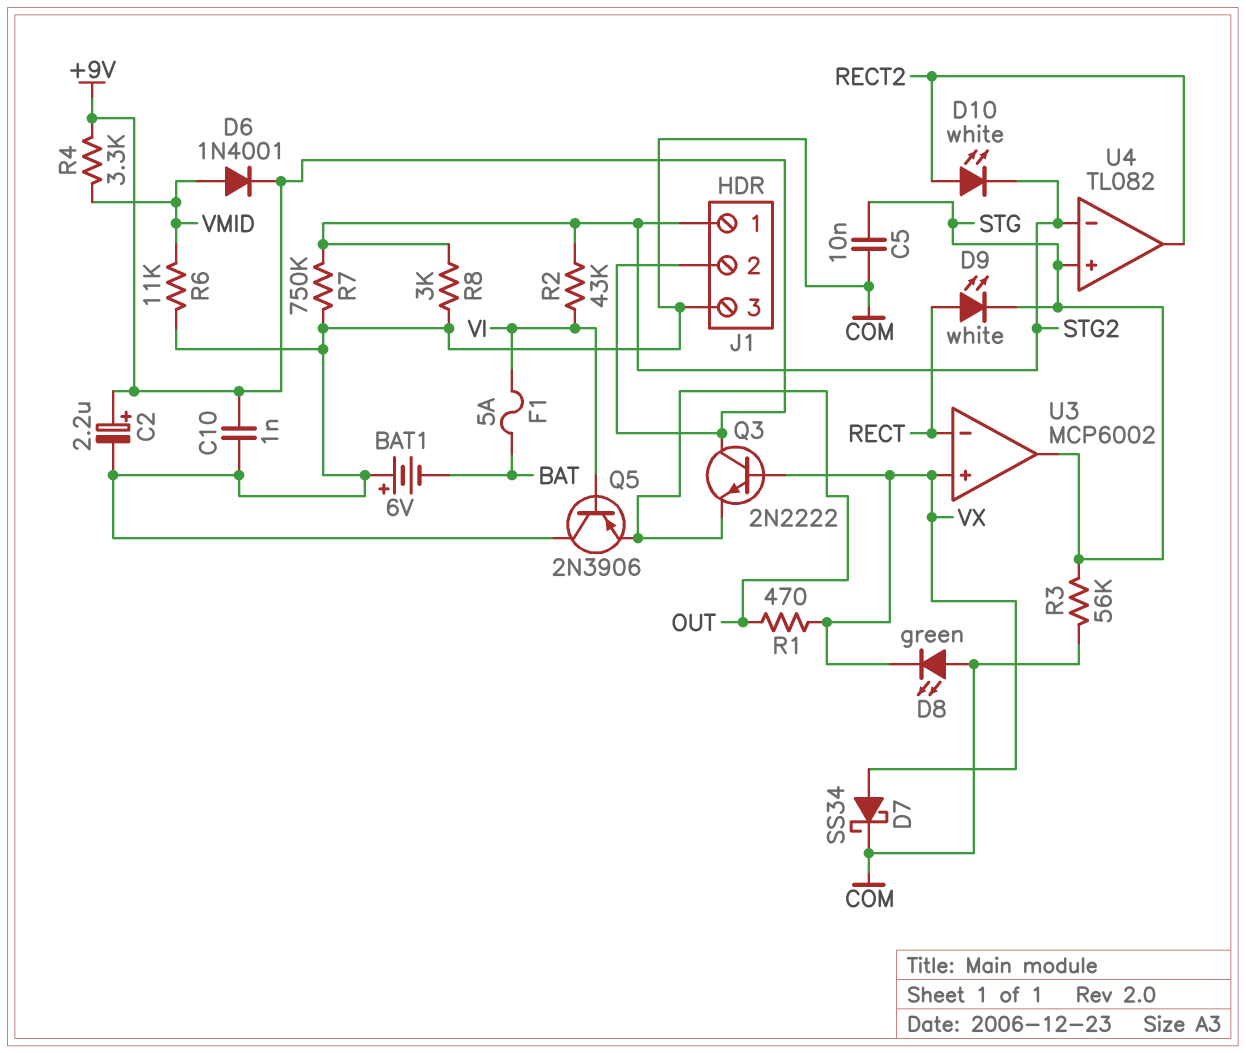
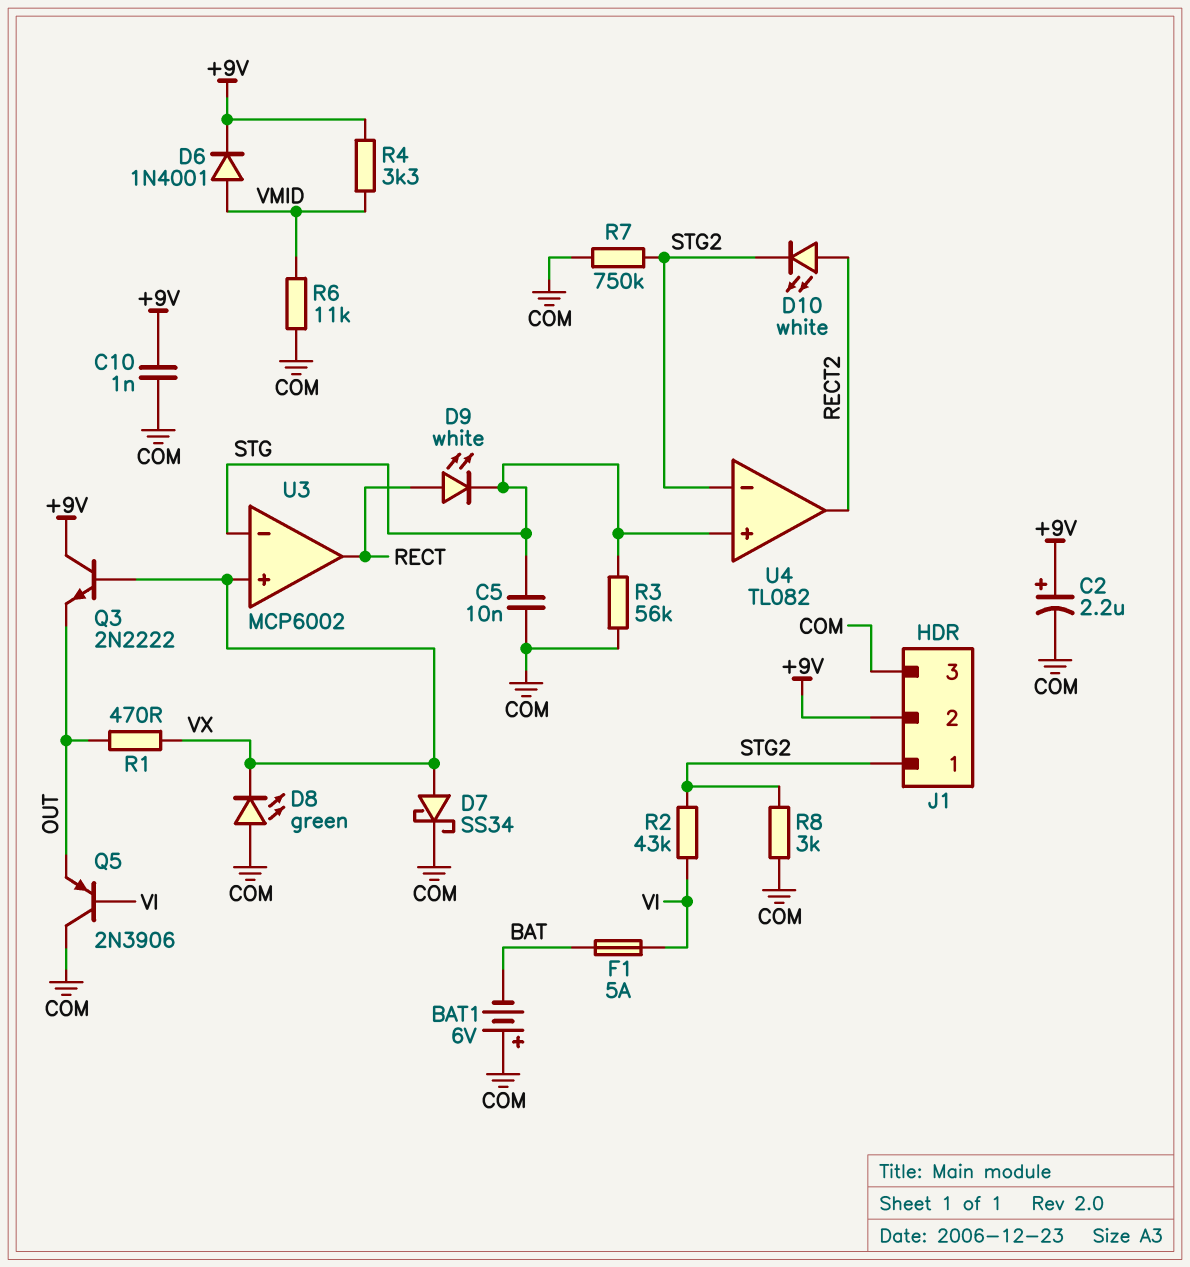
U3 pin in-: RECT -> STG
U3 pin out: STG -> RECT

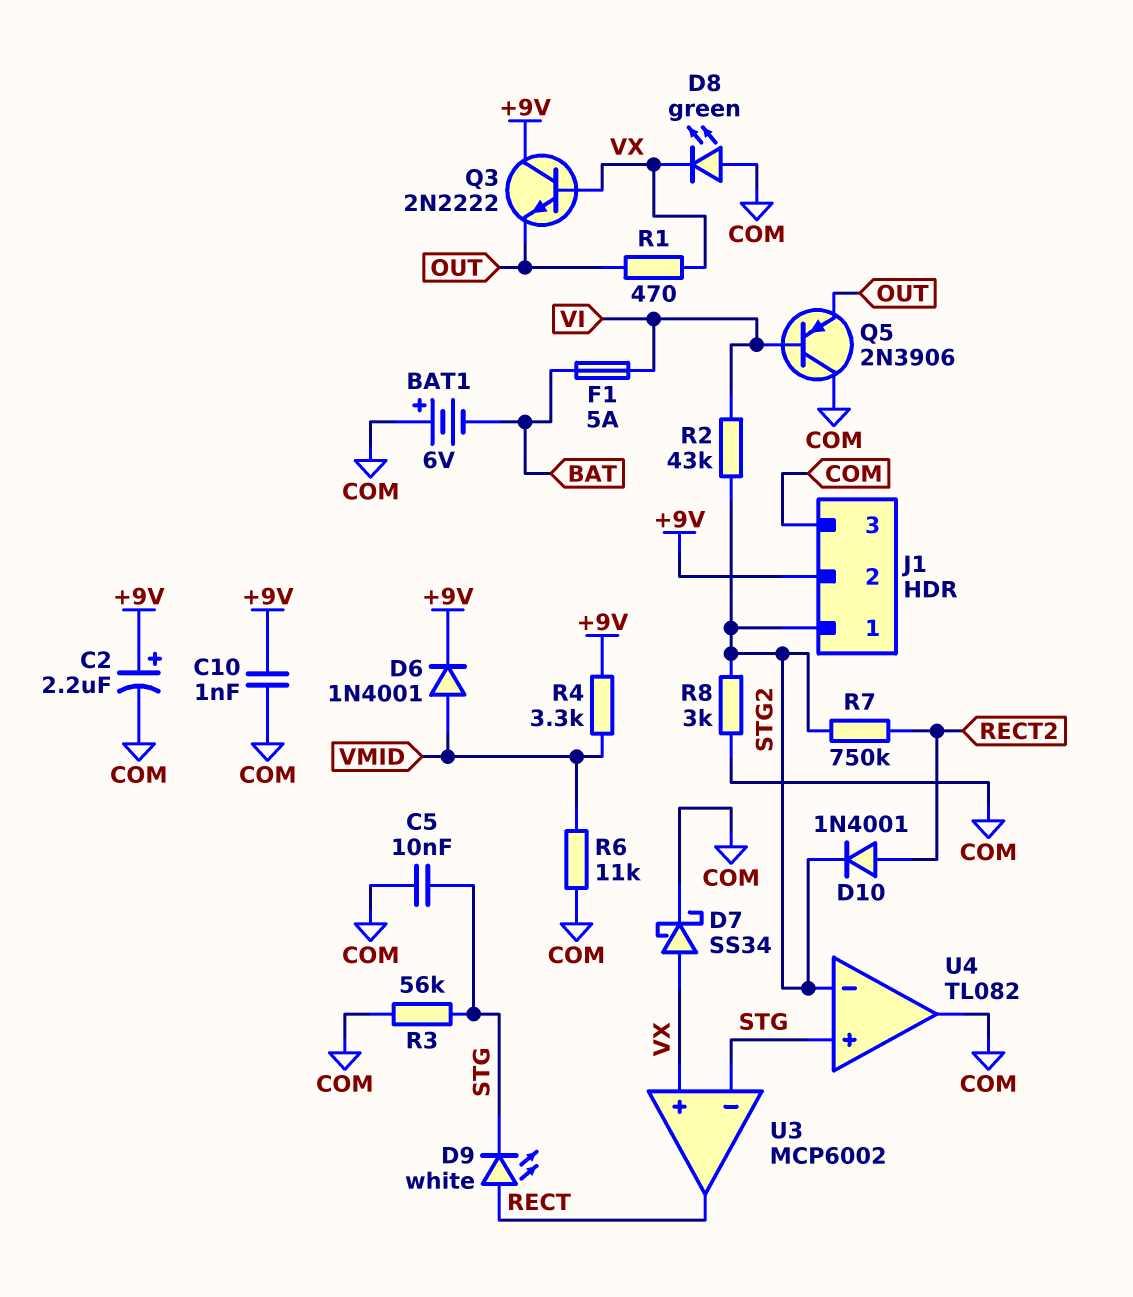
D10: LED white (A RECT2, K STG2) -> diode 1N4001 (A RECT2, K STG2)
R7: 750k (COM, STG2) -> 750k (RECT2, STG2)
U4 pin out: RECT2 -> COM

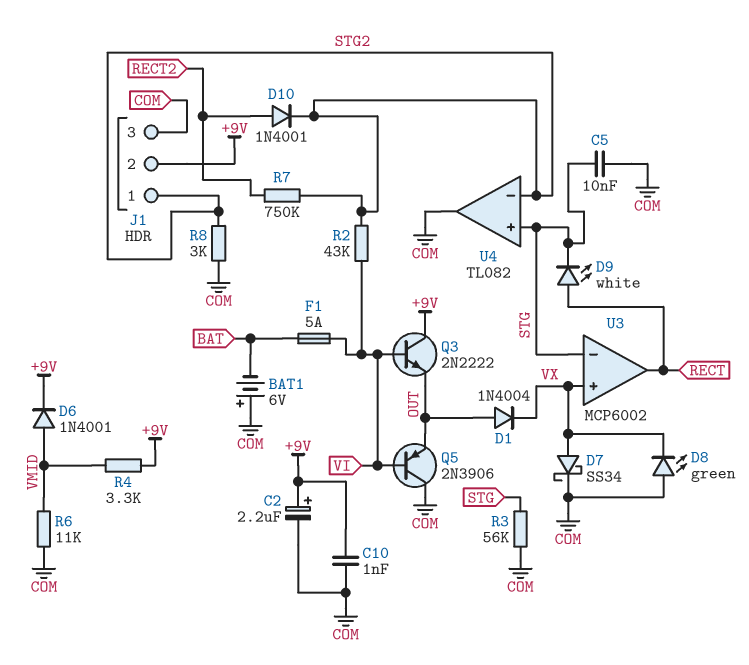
D1: none -> diode 1N4004 (A OUT, K VX)
Q3: NPN 2N2222 (B VX, C +9V, E OUT) -> NPN 2N2222 (B VI, C +9V, E OUT)
R1: 470 (OUT, VX) -> none

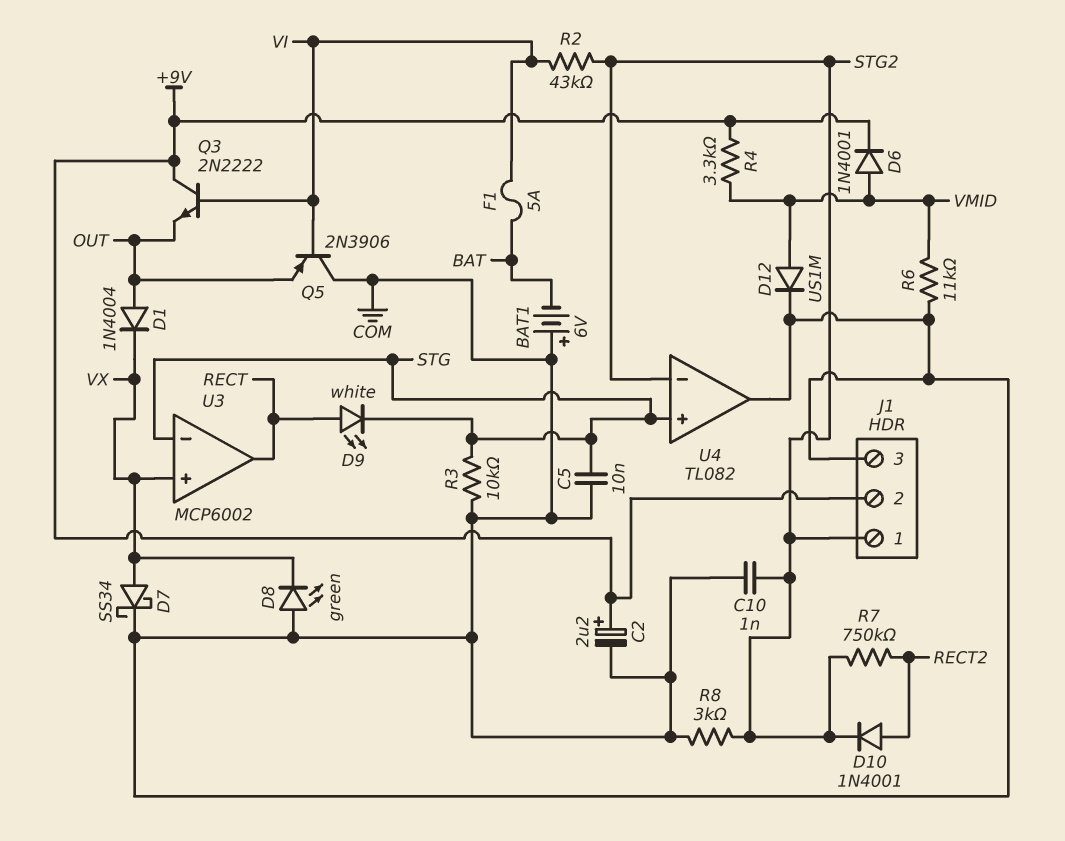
C10: 1nF (+9V, COM) -> 1nF (COM, STG2)
D12: none -> diode US1M (A VMID, K COM)
R3: 56k (COM, STG) -> 10k (COM, STG)

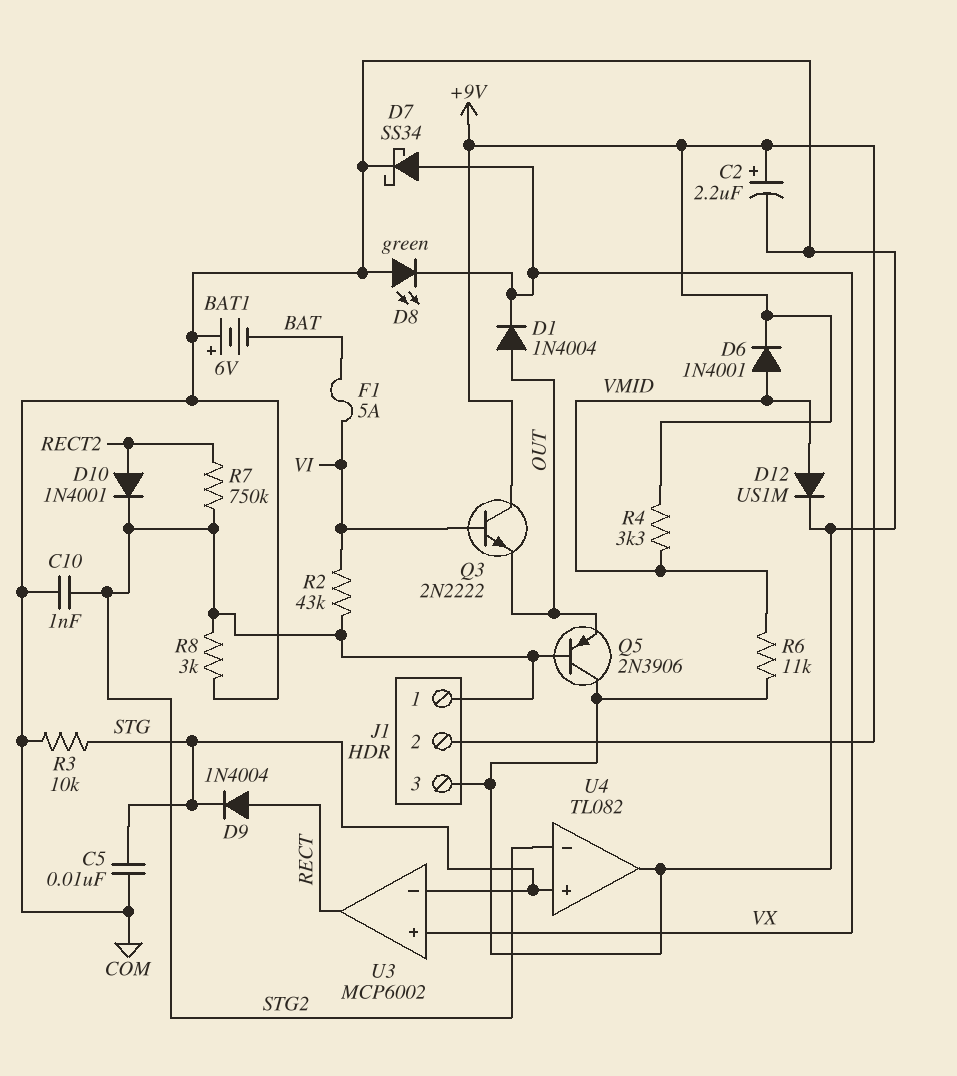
D9: LED white (A RECT, K STG) -> diode 1N4004 (A RECT, K STG)
Q5: PNP 2N3906 (B VI, C COM, E OUT) -> PNP 2N3906 (B STG2, C COM, E OUT)

